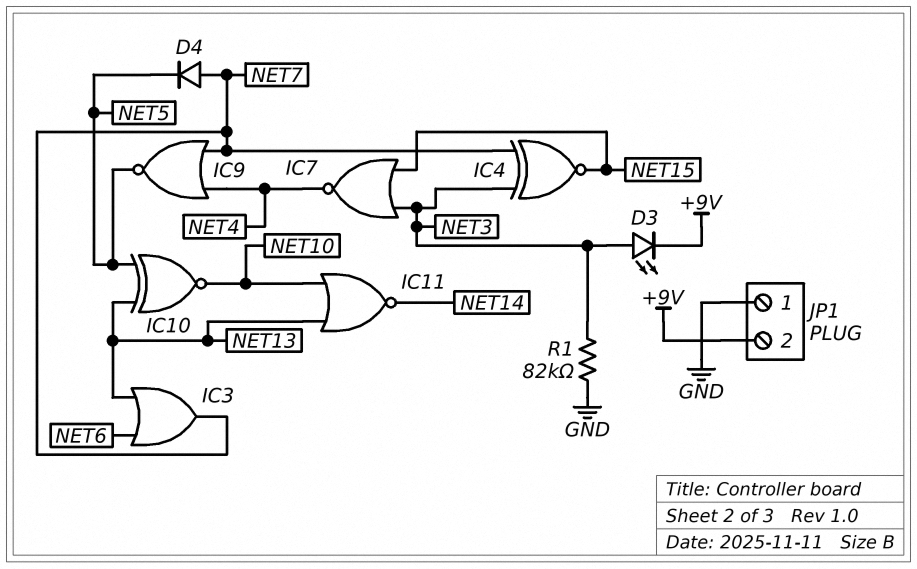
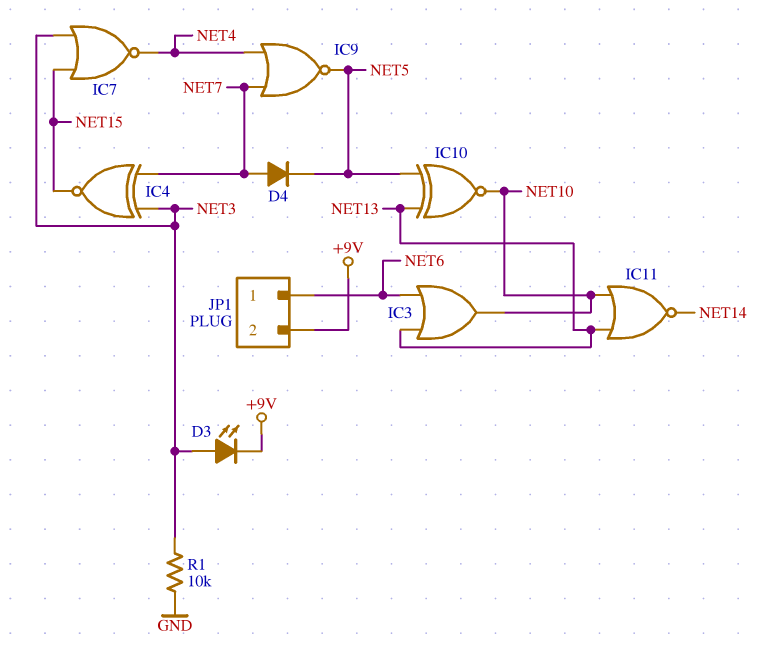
IC3: OR (in NET6, in NET13, out NET7) -> OR (in NET6, in NET13, out NET10)
JP1 pin 1: GND -> NET6
R1: 82k (GND, NET3) -> 10k (GND, NET3)

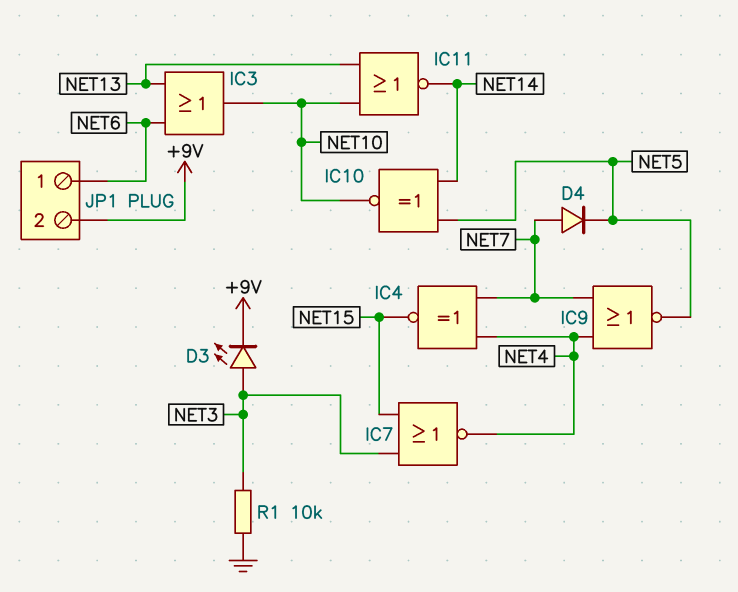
IC4: XNOR (in NET3, in NET7, out NET15) -> XNOR (in NET4, in NET7, out NET15)
IC10: XNOR (in NET5, in NET13, out NET10) -> XNOR (in NET5, in NET14, out NET10)

